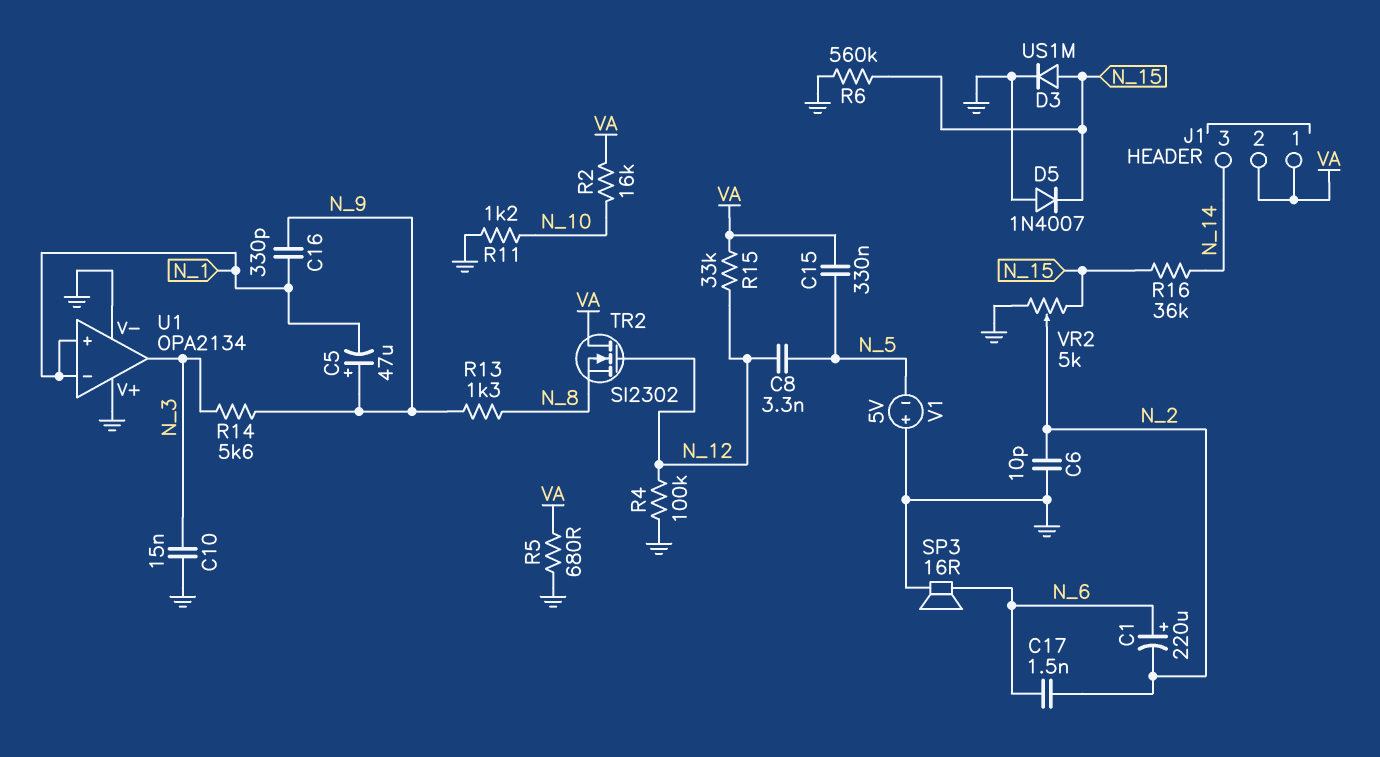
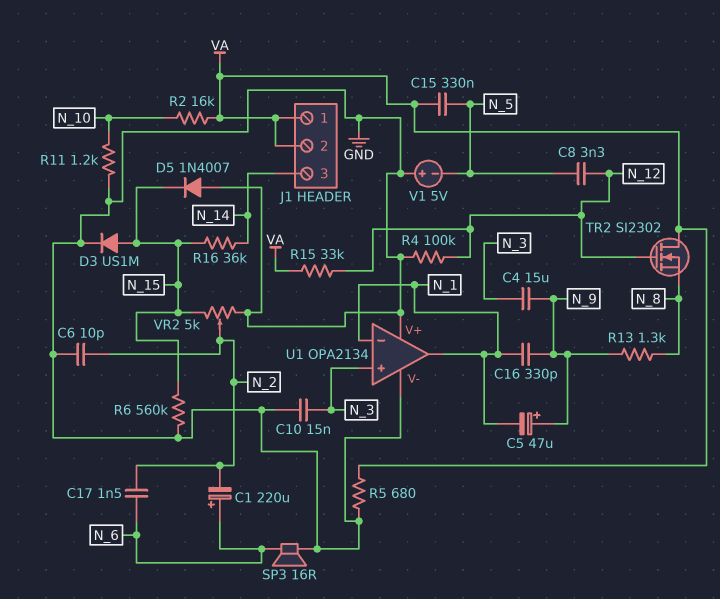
C4: none -> 15uF (N_3, N_9)
R14: 5.6k (N_3, N_9) -> none
U1 pin in+: N_1 -> N_3
U1 pin out: N_3 -> N_1

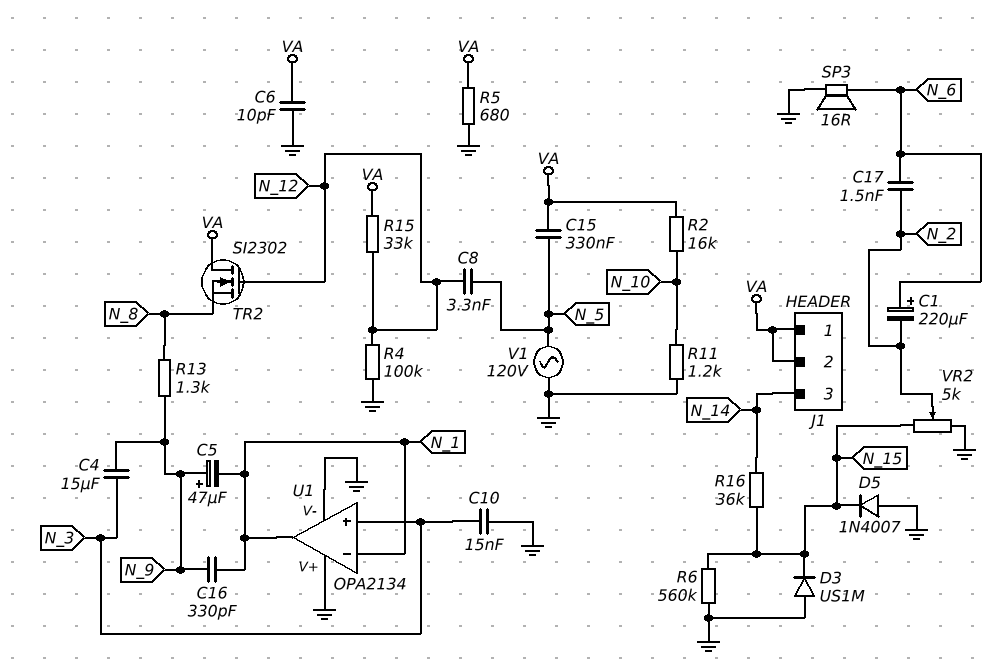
C6: 10pF (GND, N_2) -> 10pF (GND, VA)
D3: diode US1M (A N_15, K GND) -> diode US1M (A GND, K N_15)
V1: 5V (plus GND, minus N_5) -> AC 120V (GND, N_5)

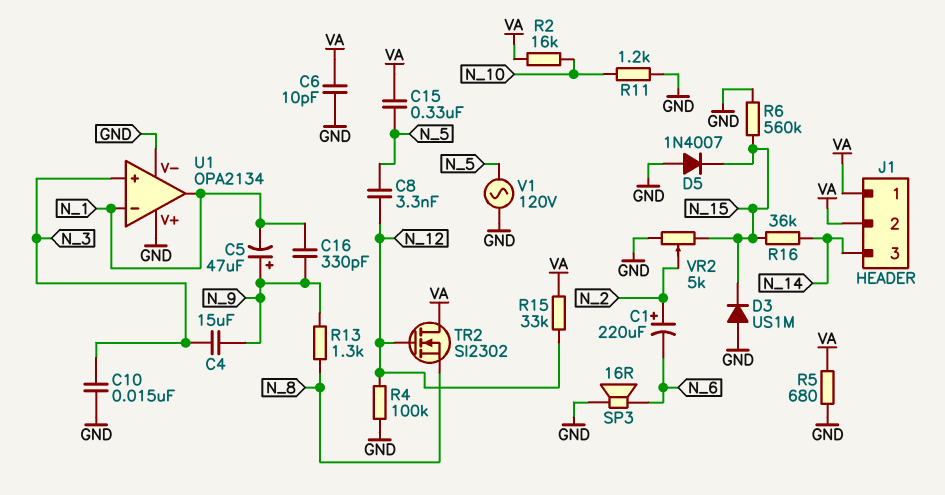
C1: 220uF (plus N_6, minus N_2) -> 220uF (plus N_2, minus N_6)
C17: 1.5nF (N_2, N_6) -> none

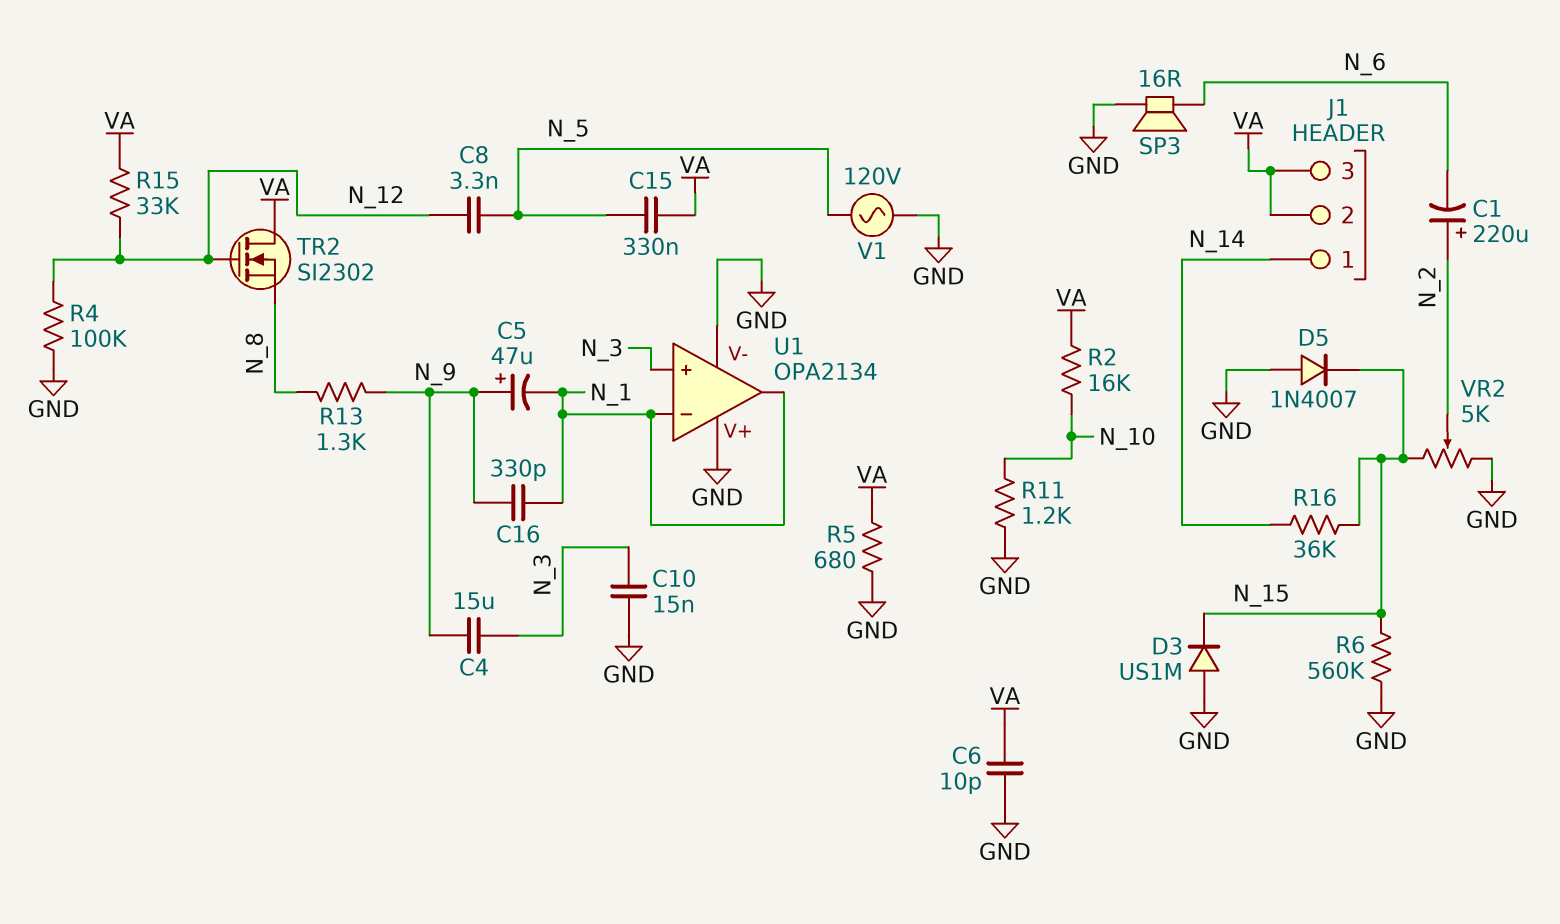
J1 pin 1: VA -> N_14
J1 pin 3: N_14 -> VA

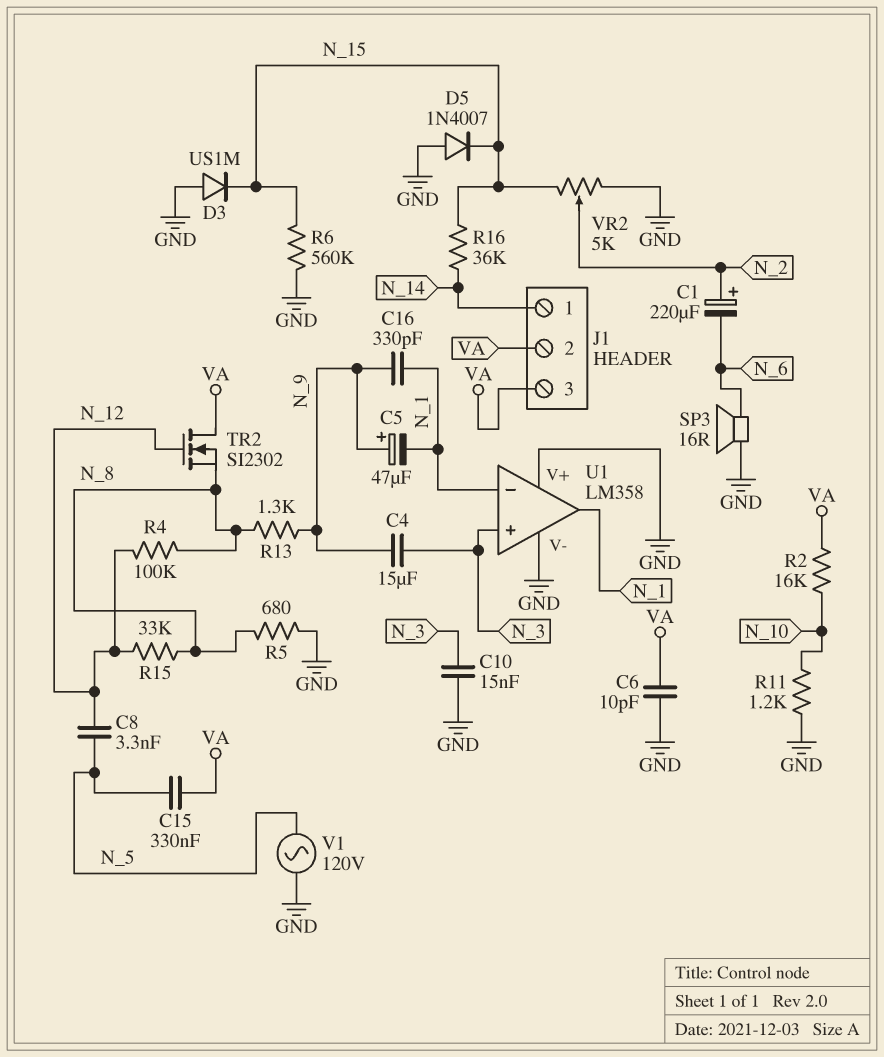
R4: 100k (GND, N_12) -> 100k (N_8, N_12)
R5: 680 (GND, VA) -> 680 (GND, N_8)
R15: 33k (N_12, VA) -> 33k (N_8, N_12)
U1: OPA2134 -> LM358

